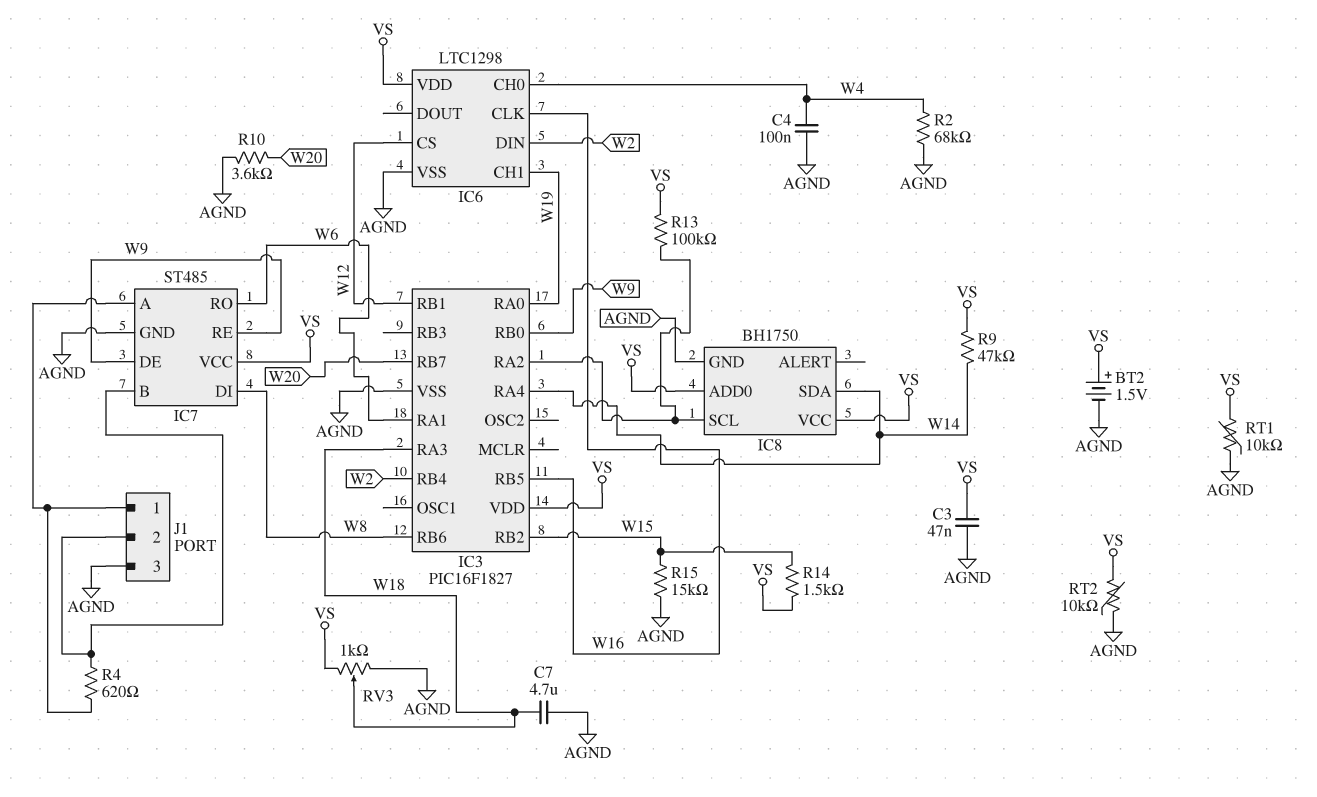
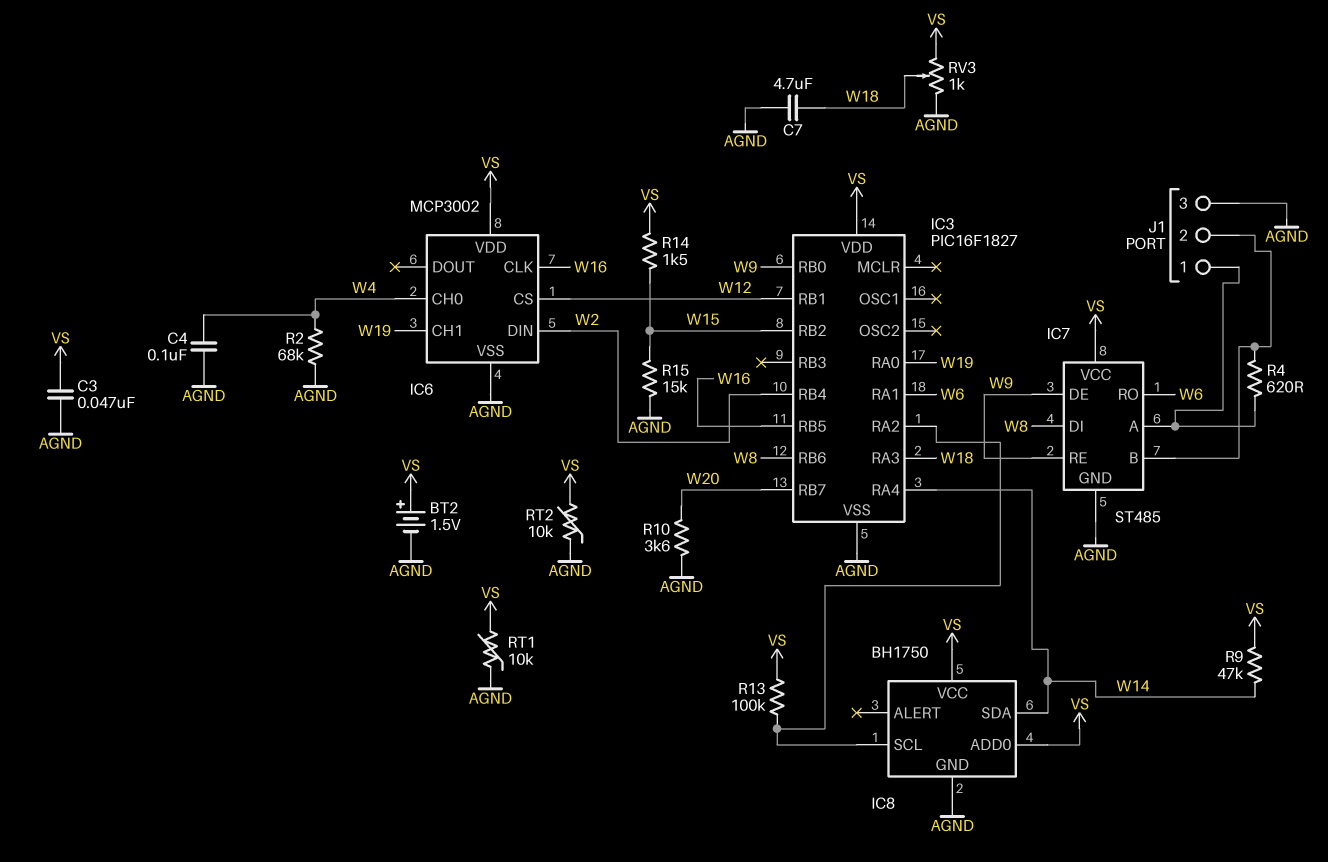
IC6: LTC1298 -> MCP3002

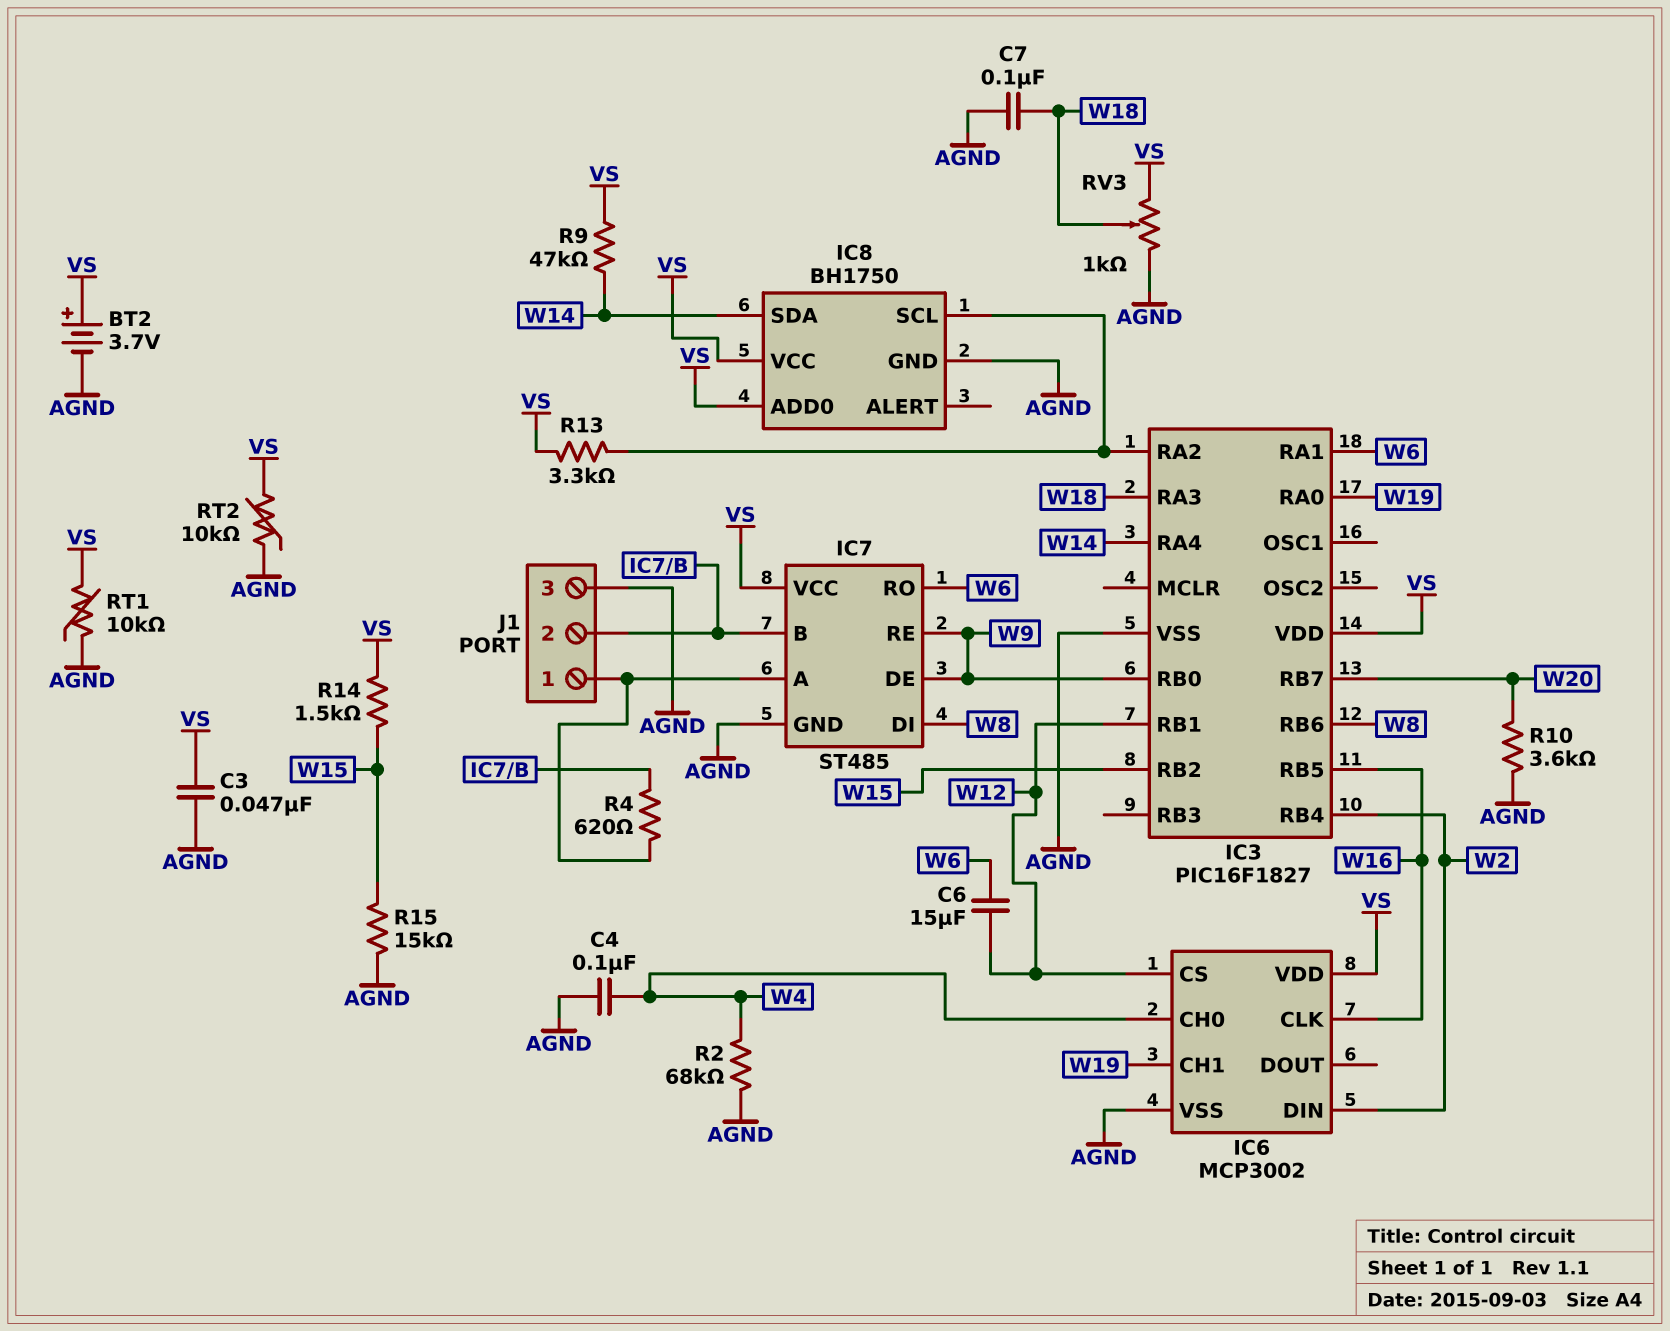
BT2: 1.5V (plus VS, minus AGND) -> 3.7V (plus VS, minus AGND)
C6: none -> 15uF (W6, W12)
C7: 4.7uF (AGND, W18) -> 100nF (AGND, W18)
R13: 100k (IC3/RA2, VS) -> 3.3k (IC3/RA2, VS)

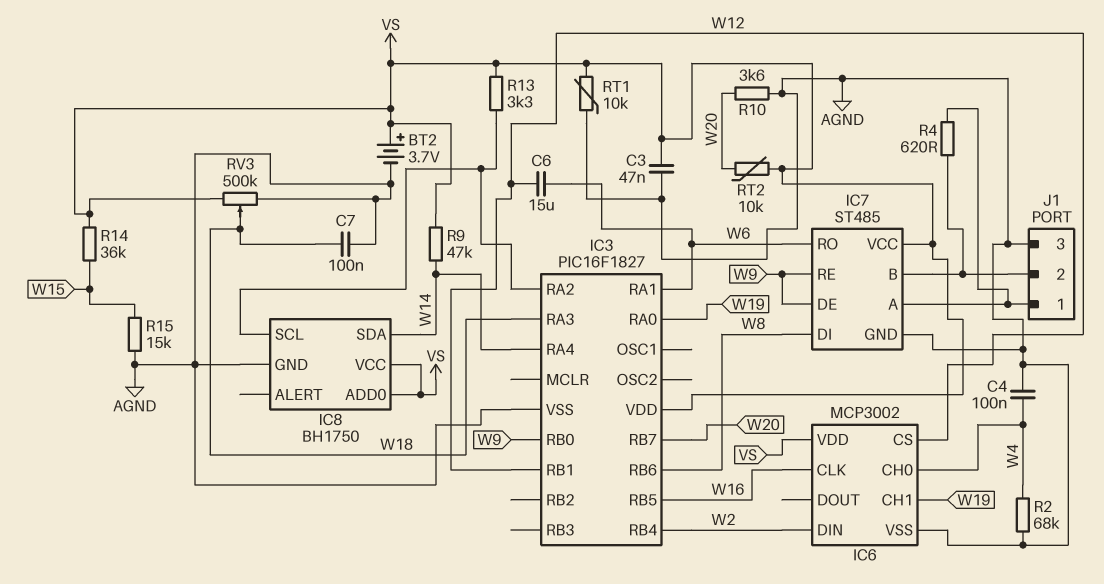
IC3 pin RB2: W15 -> none
R14: 1.5k (VS, W15) -> 36k (VS, W15)
RT2: 10k (AGND, VS) -> 10k (VS, W20)
RV3: 1k (AGND, VS, wiper W18) -> 500k (AGND, VS, wiper W18)

